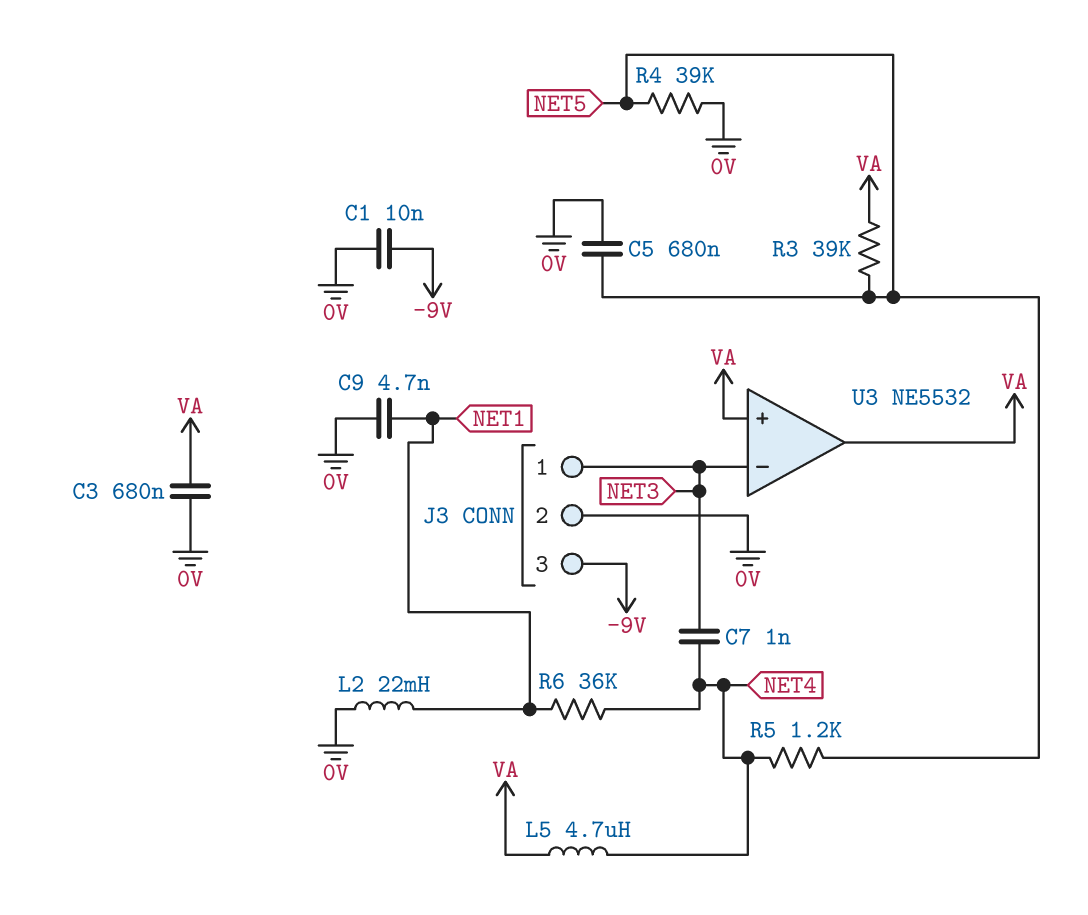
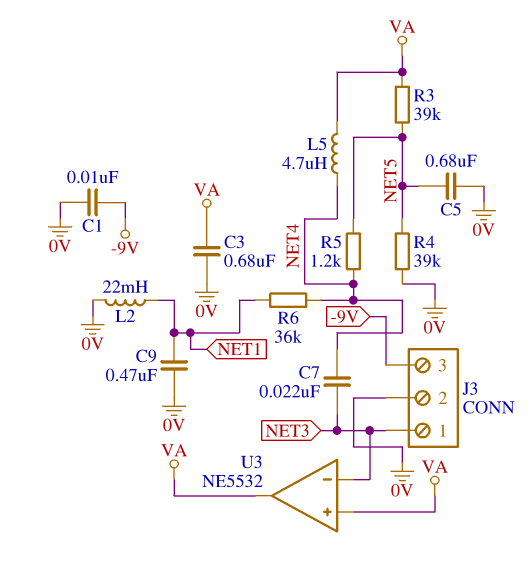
C7: 1nF (NET3, NET4) -> 22nF (NET3, NET4)
C9: 4.7nF (0V, NET1) -> 470nF (0V, NET1)

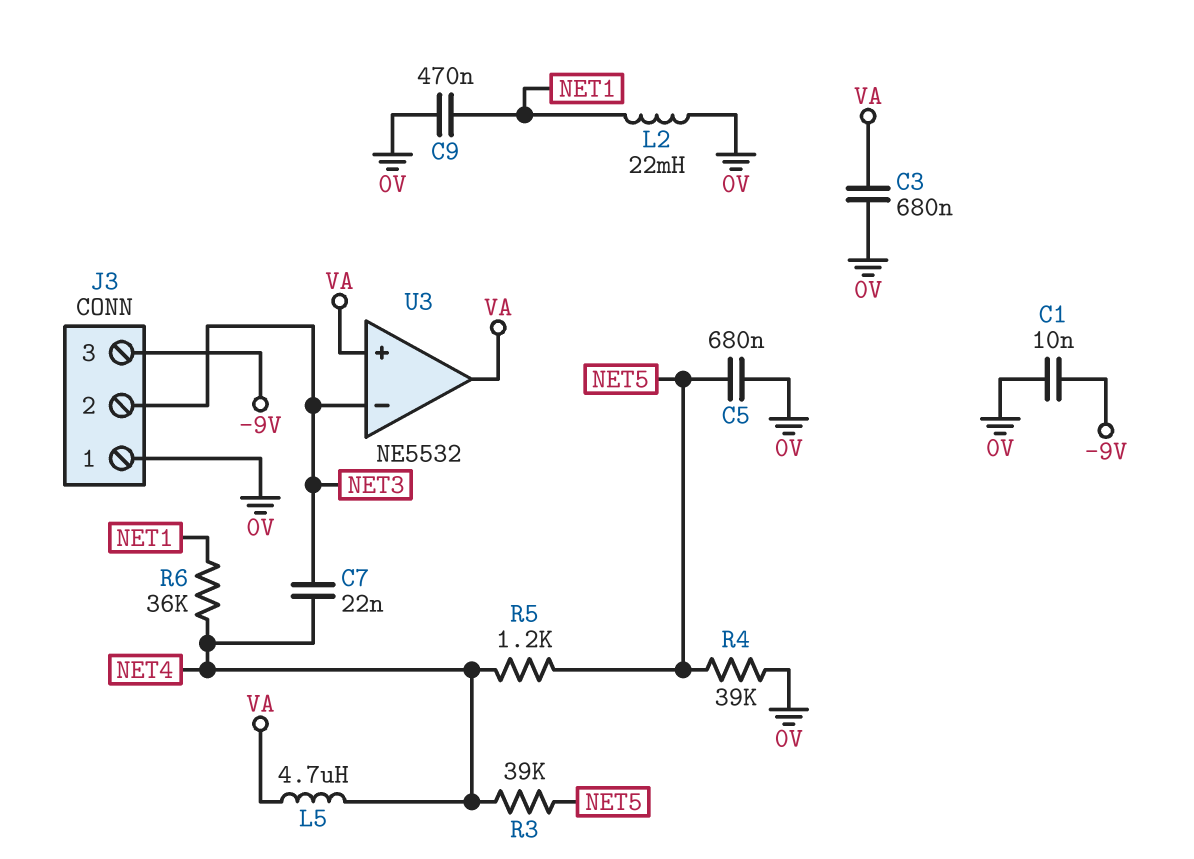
J3 pin 1: NET3 -> 0V
J3 pin 2: 0V -> NET3
R3: 39k (NET5, VA) -> 39k (NET4, NET5)

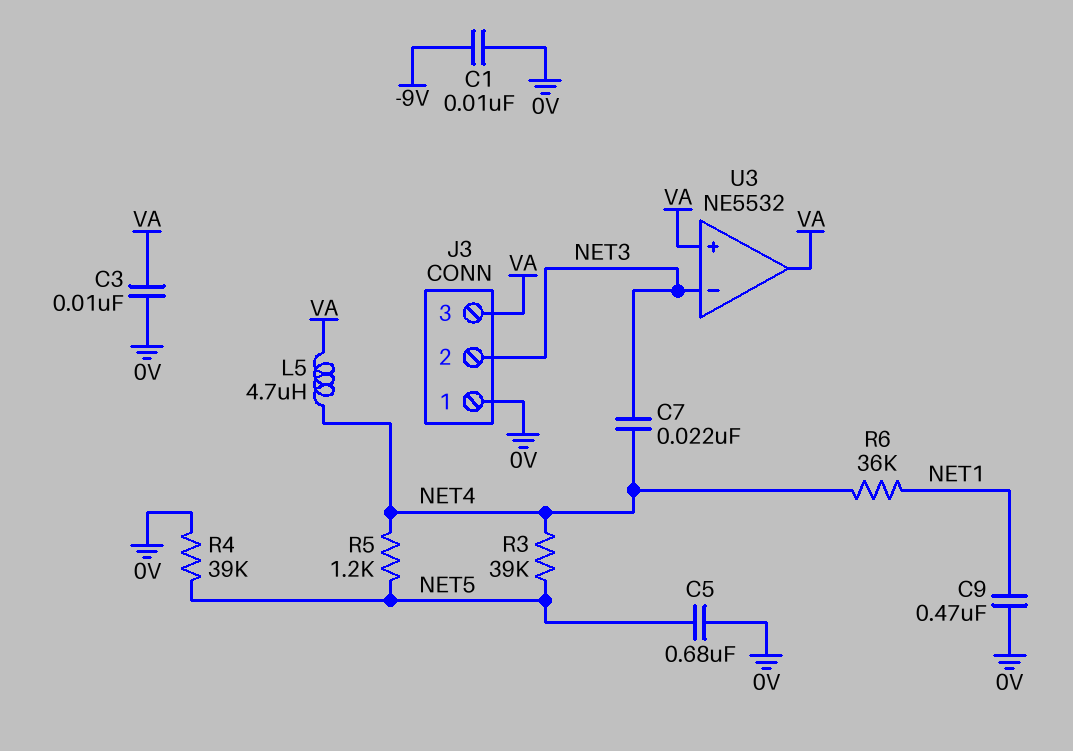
C3: 680nF (0V, VA) -> 10nF (0V, VA)
J3 pin 3: -9V -> VA
L2: 22mH (0V, NET1) -> none

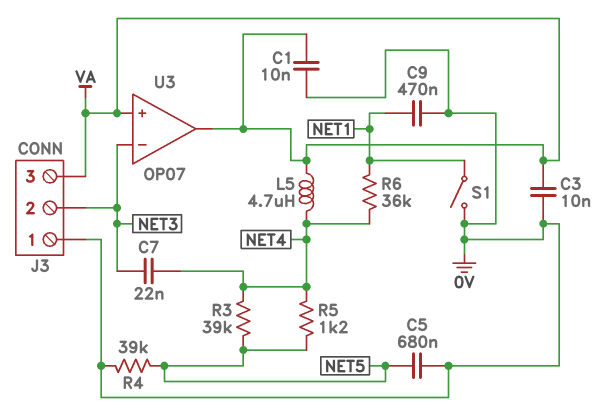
C1: 10nF (-9V, 0V) -> 10nF (0V, VA)
S1: none -> switch (0V, NET1)
U3: NE5532 -> OP07

